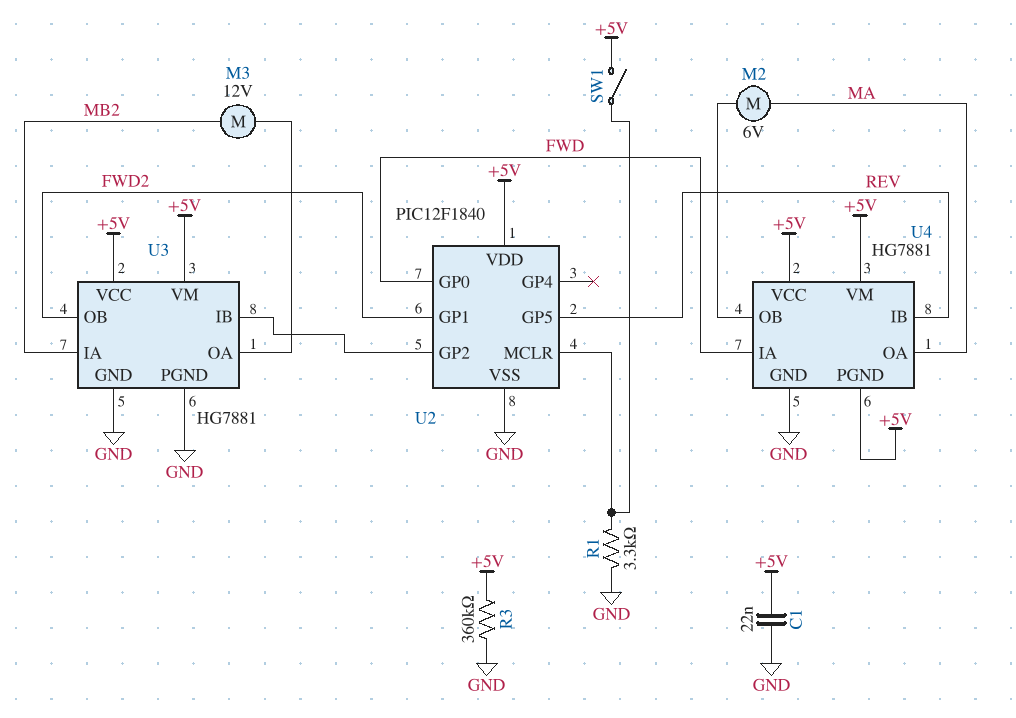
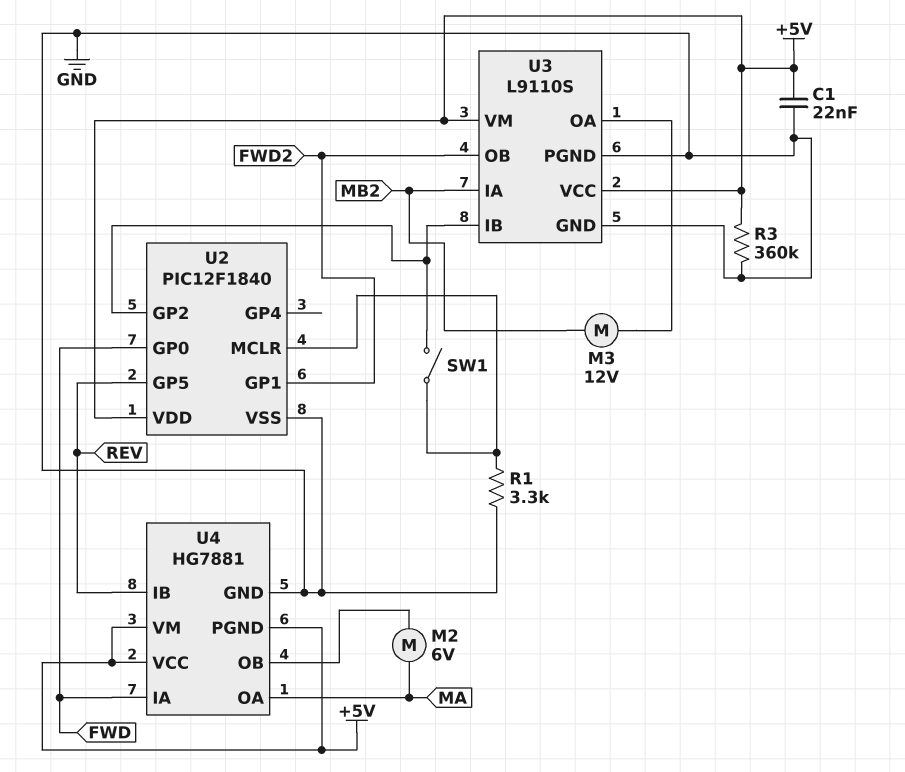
SW1: switch (+5V, U2/MCLR) -> switch (U2/GP2, U2/MCLR)
U3: HG7881 -> L9110S

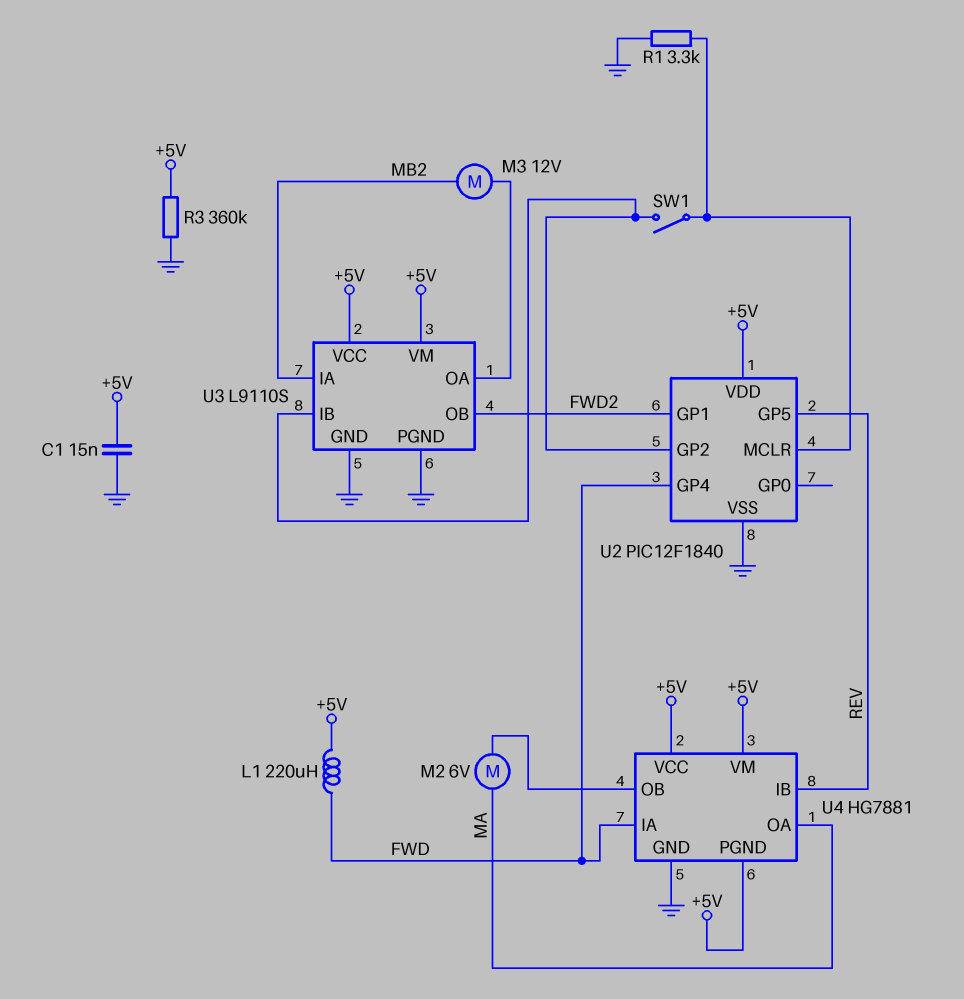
C1: 22nF (+5V, GND) -> 15nF (+5V, GND)
L1: none -> 220uH (+5V, FWD)
U2 pin GP0: FWD -> none
U2 pin GP4: none -> FWD

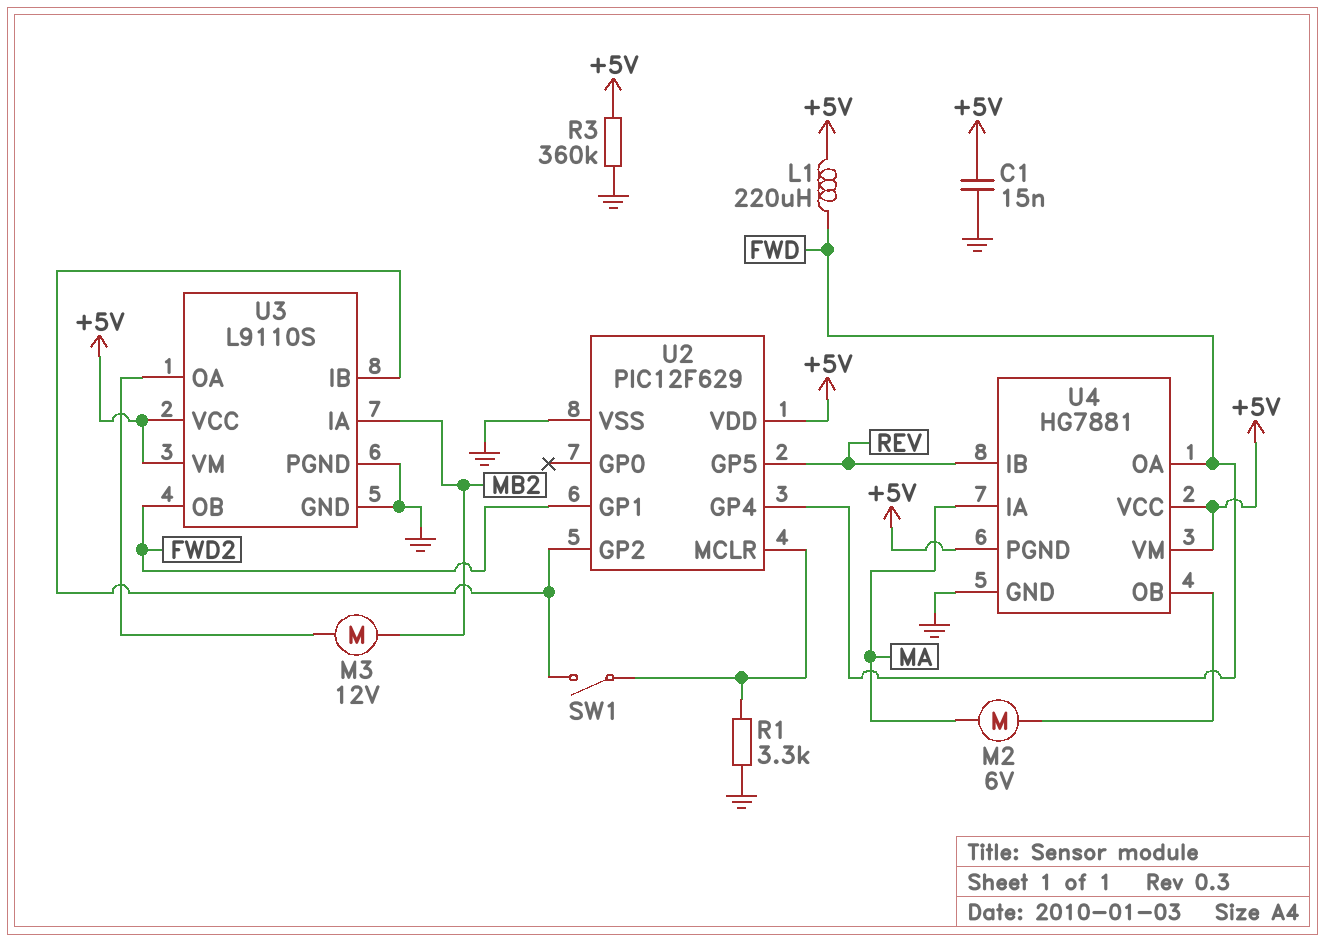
U2: PIC12F1840 -> PIC12F629
U4 pin IA: FWD -> MA
U4 pin OA: MA -> FWD

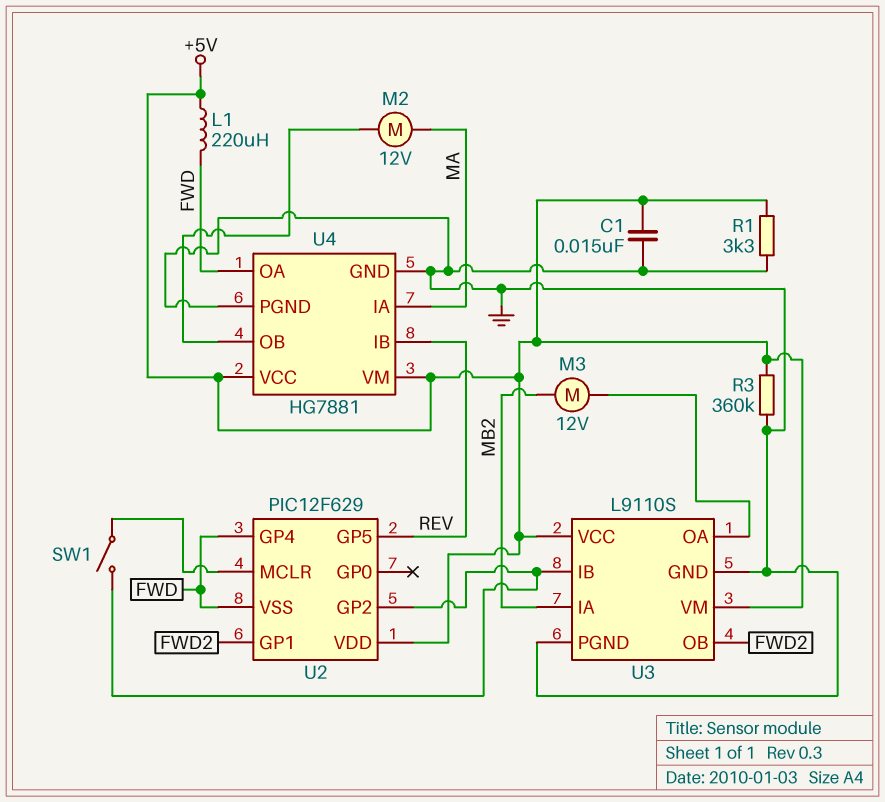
M2: motor 6V (MA, U4/OB) -> motor 12V (MA, U4/OB)
R1: 3.3k (GND, U2/MCLR) -> 3.3k (+5V, GND)
U2 pin VSS: GND -> FWD
U4 pin PGND: +5V -> GND

